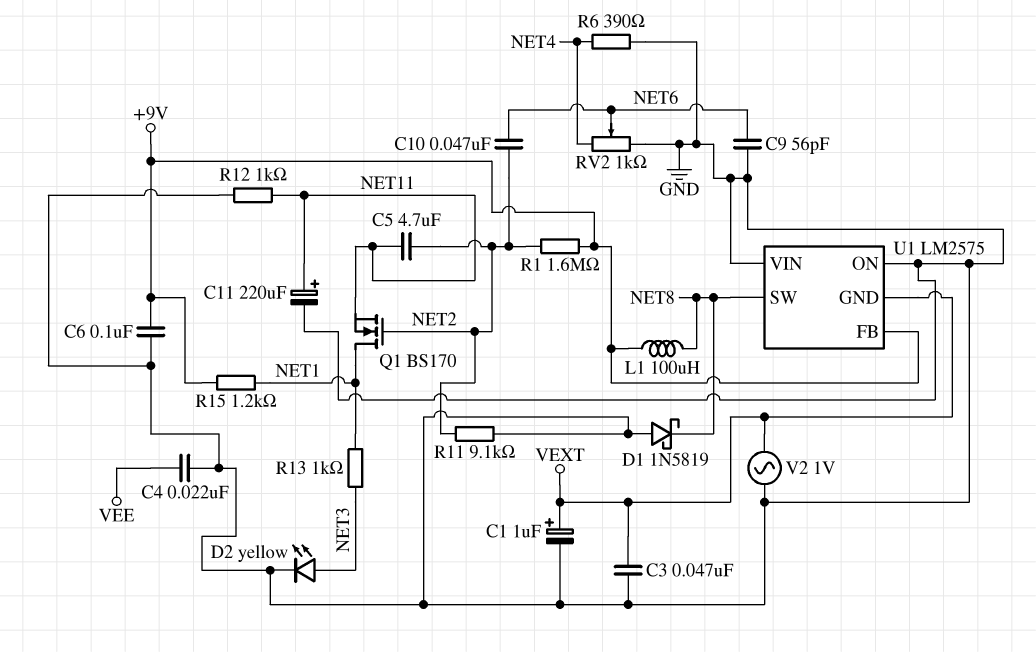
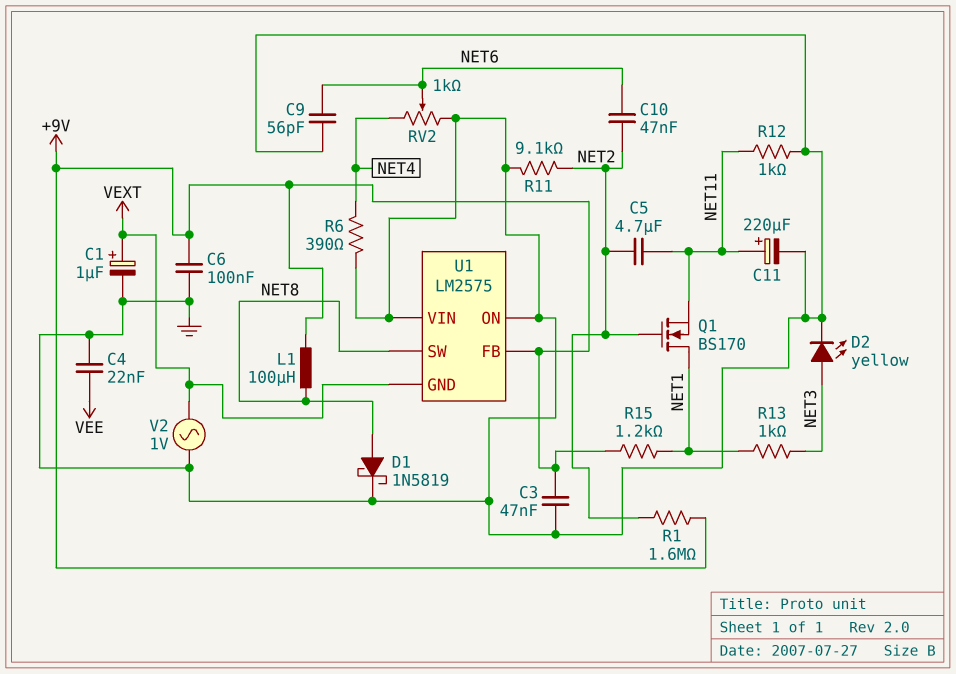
C3: 47nF (GND, VEXT) -> 47nF (+9V, GND)
D1: schottky 1N5819 (A GND, K NET8) -> schottky 1N5819 (A NET8, K GND)

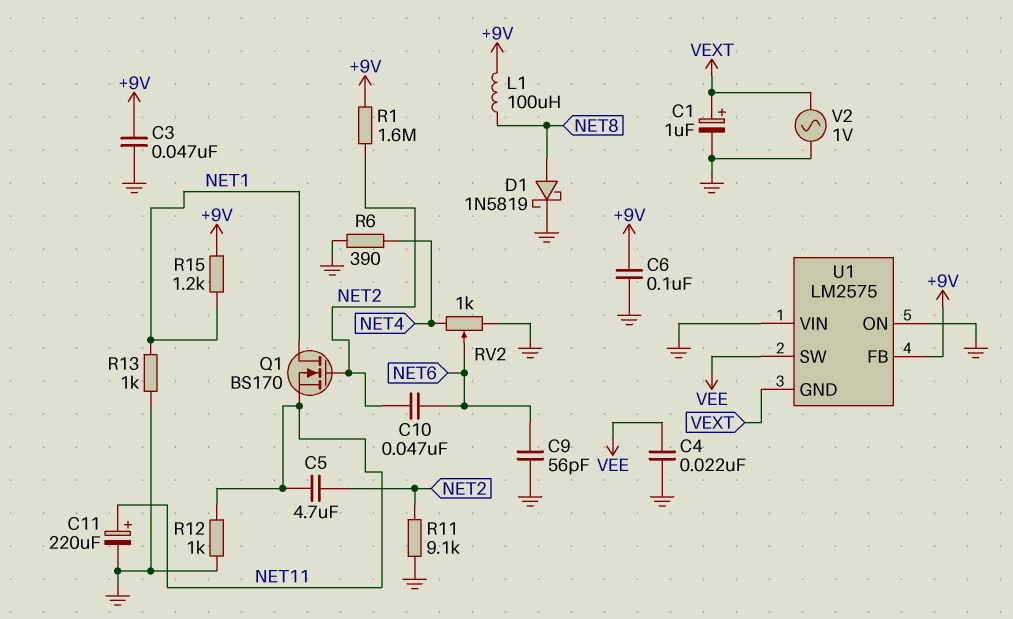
D2: LED yellow (A NET3, K GND) -> none
R13: 1k (NET1, NET3) -> 1k (GND, NET1)
U1 pin SW: NET8 -> VEE

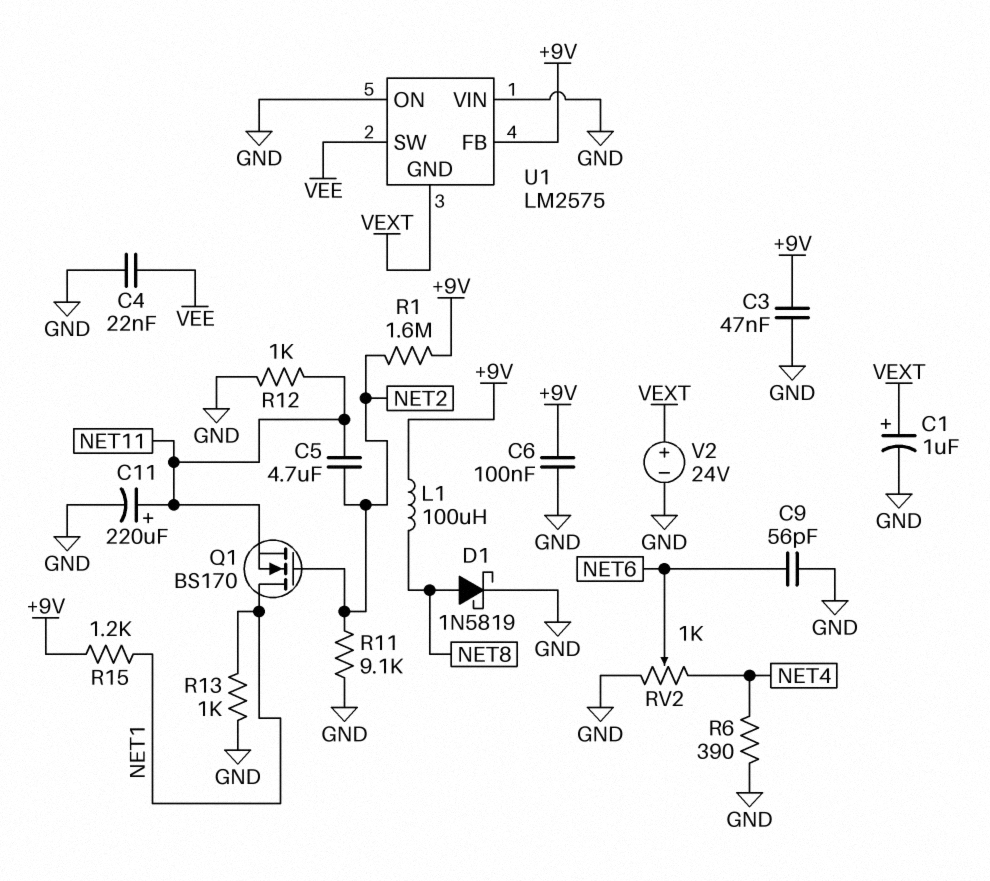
C10: 47nF (NET2, NET6) -> none
V2: AC 1V (GND, VEXT) -> 24V (plus VEXT, minus GND)

